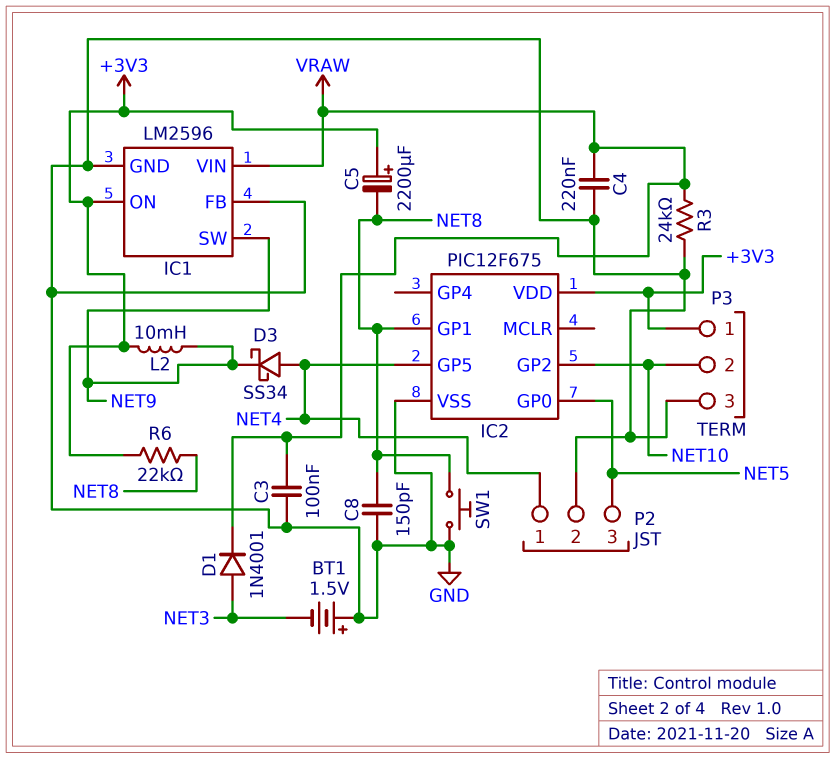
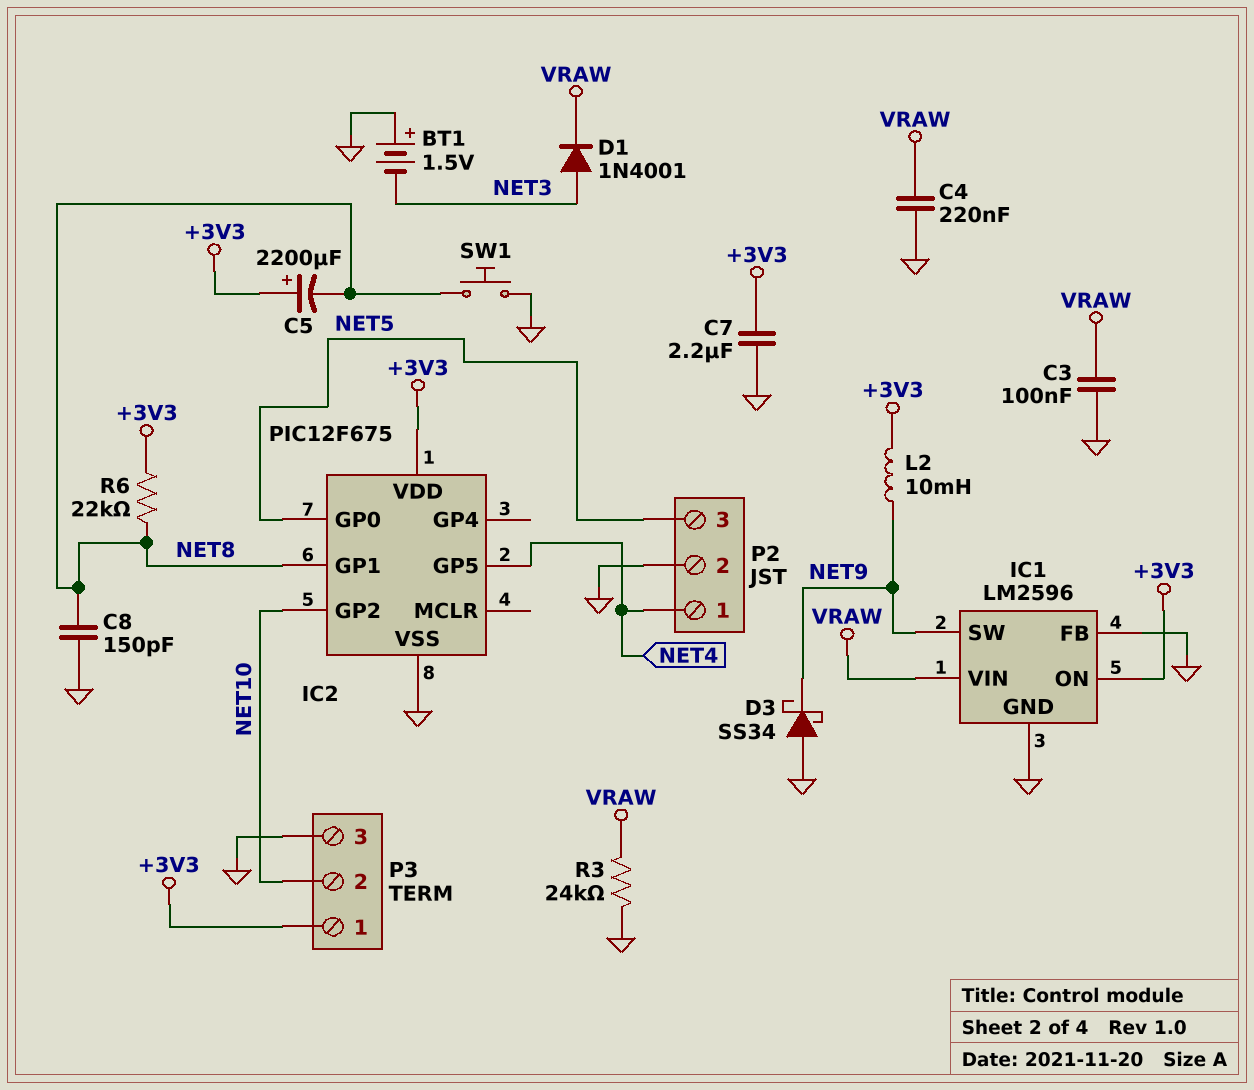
C7: none -> 2.2uF (+3V3, GND)
D3: schottky SS34 (A NET4, K NET9) -> schottky SS34 (A GND, K NET9)

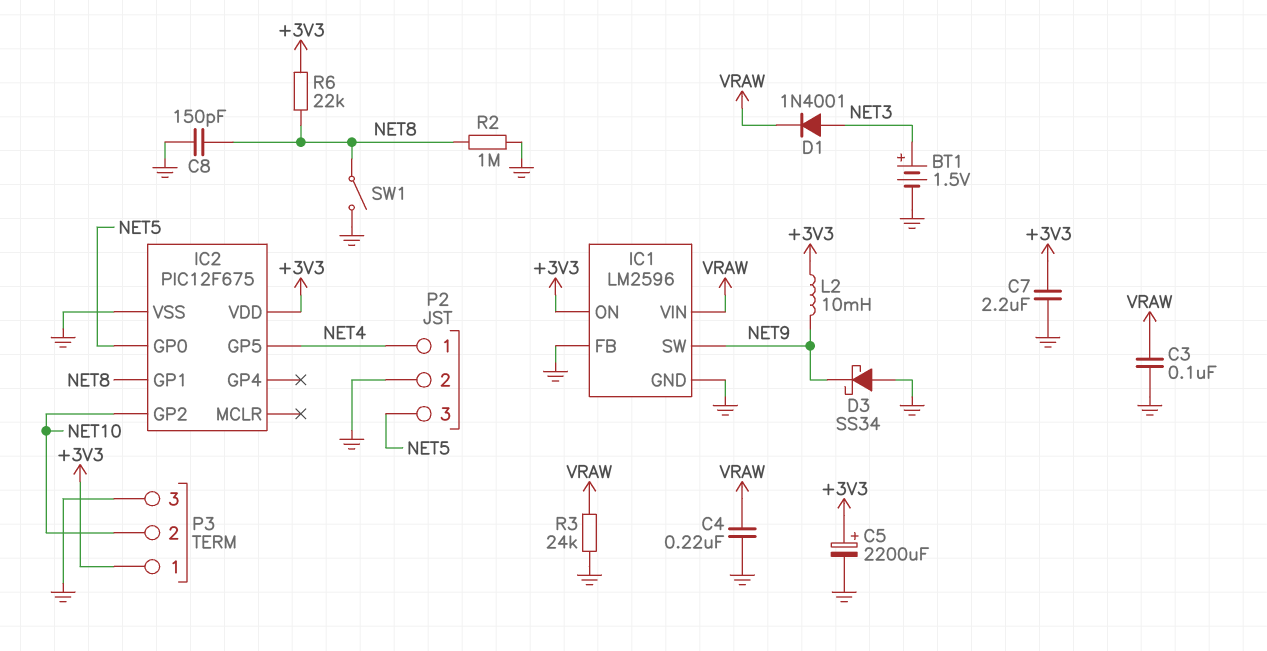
BT1: 1.5V (plus GND, minus NET3) -> 1.5V (plus NET3, minus GND)
C5: 2200uF (plus +3V3, minus NET8) -> 2200uF (plus +3V3, minus GND)
R2: none -> 1M (GND, NET8)
SW1: button (GND, NET8) -> switch (GND, NET8)

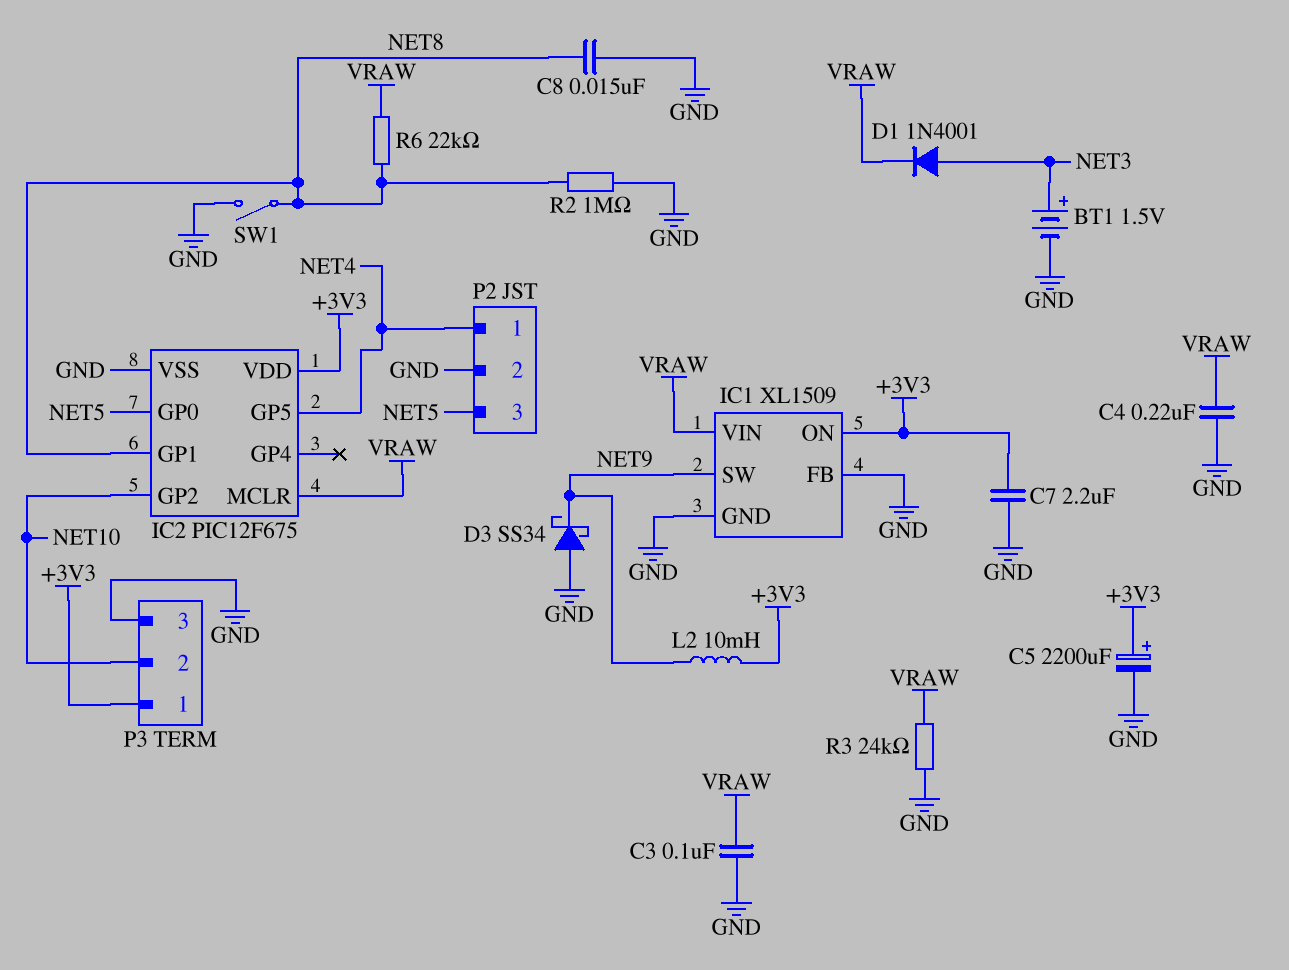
C8: 150pF (GND, NET8) -> 15nF (GND, NET8)
IC1: LM2596 -> XL1509
IC2 pin MCLR: none -> VRAW
R6: 22k (+3V3, NET8) -> 22k (NET8, VRAW)

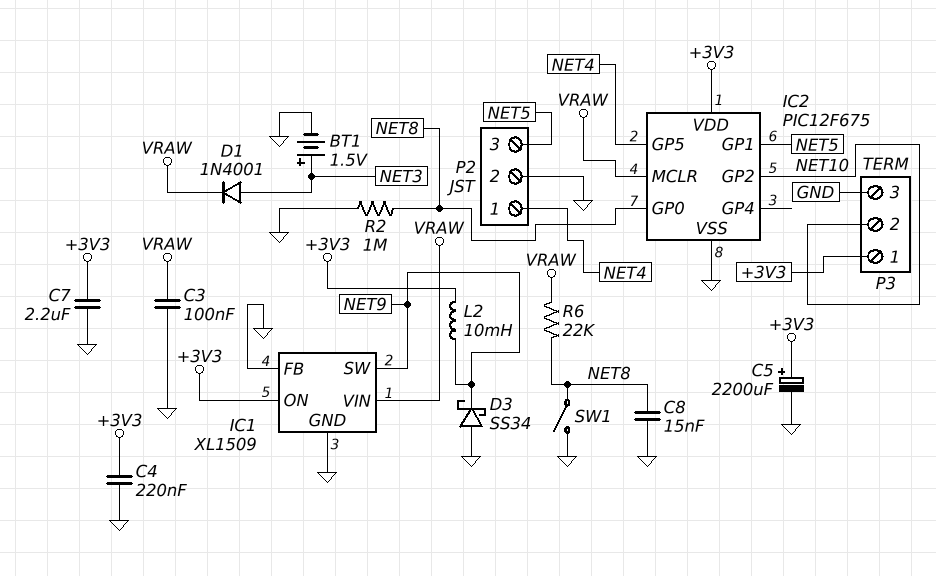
C4: 220nF (GND, VRAW) -> 220nF (+3V3, GND)
IC2 pin GP0: NET5 -> NET8
IC2 pin GP1: NET8 -> NET5
R3: 24k (GND, VRAW) -> none

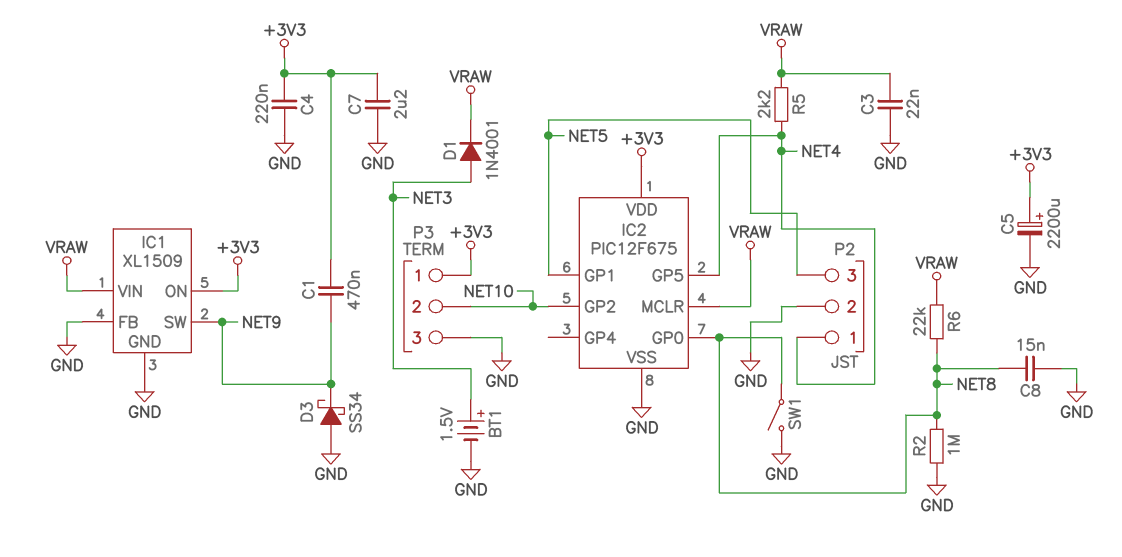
C1: none -> 470nF (+3V3, NET9)
C3: 100nF (GND, VRAW) -> 22nF (GND, VRAW)
L2: 10mH (+3V3, NET9) -> none
R5: none -> 2.2k (NET4, VRAW)

